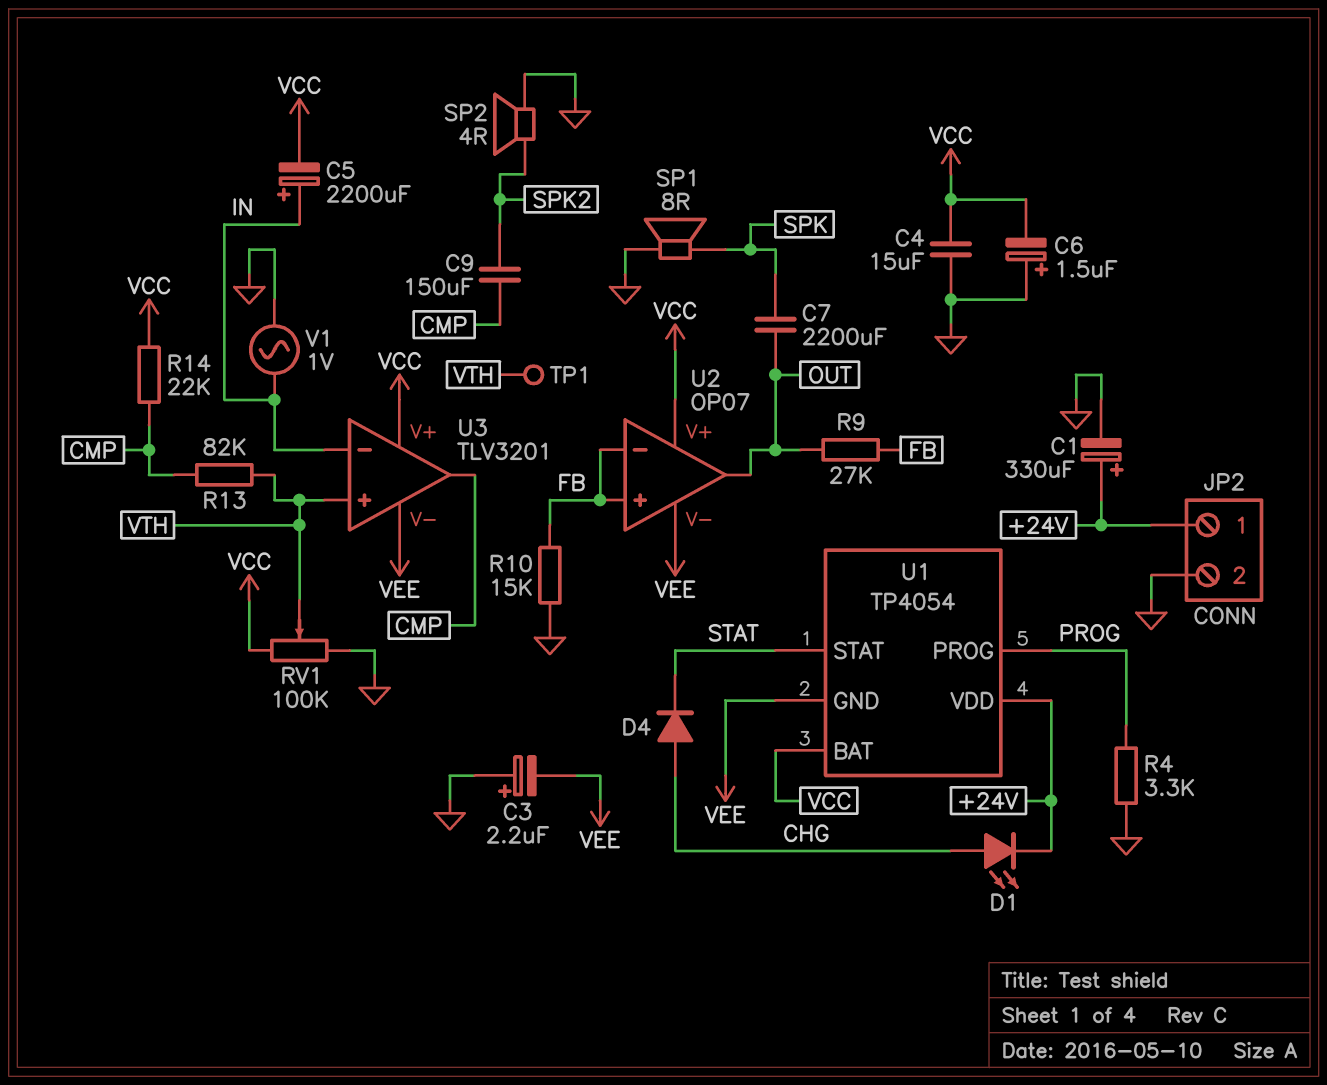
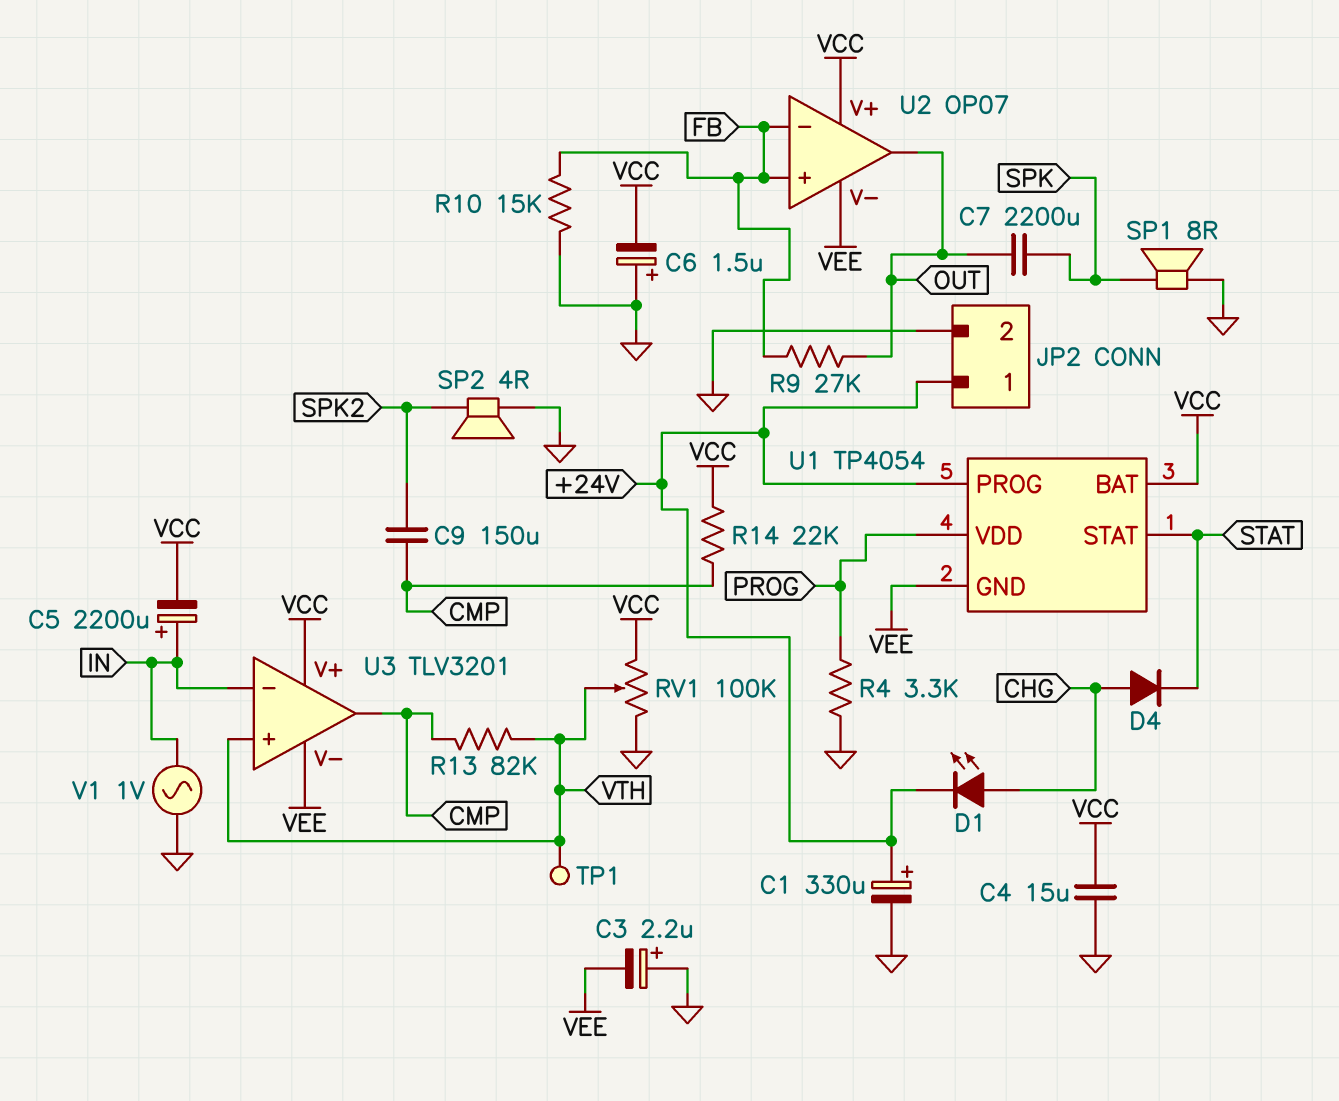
U1 pin PROG: PROG -> +24V
U1 pin VDD: +24V -> PROG

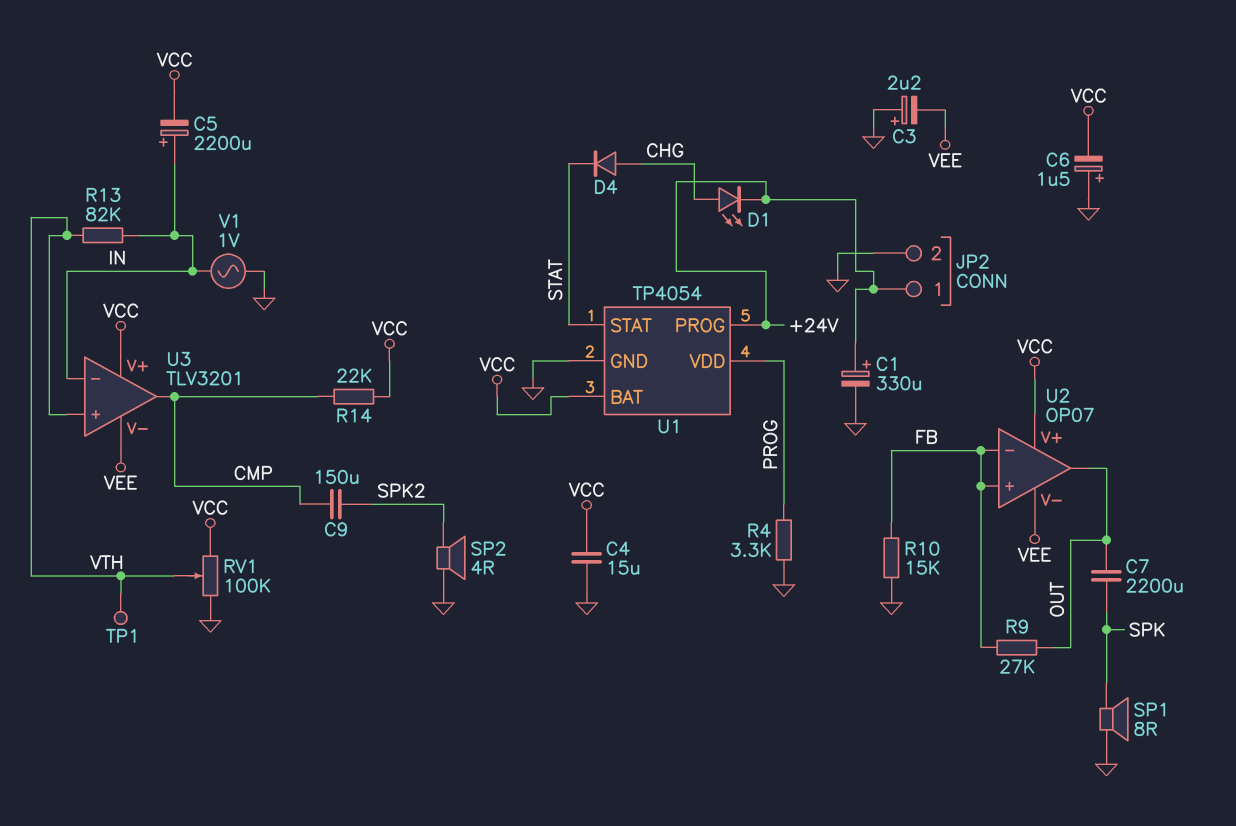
R13: 82k (CMP, VTH) -> 82k (IN, VTH)
U1 pin GND: VEE -> GND

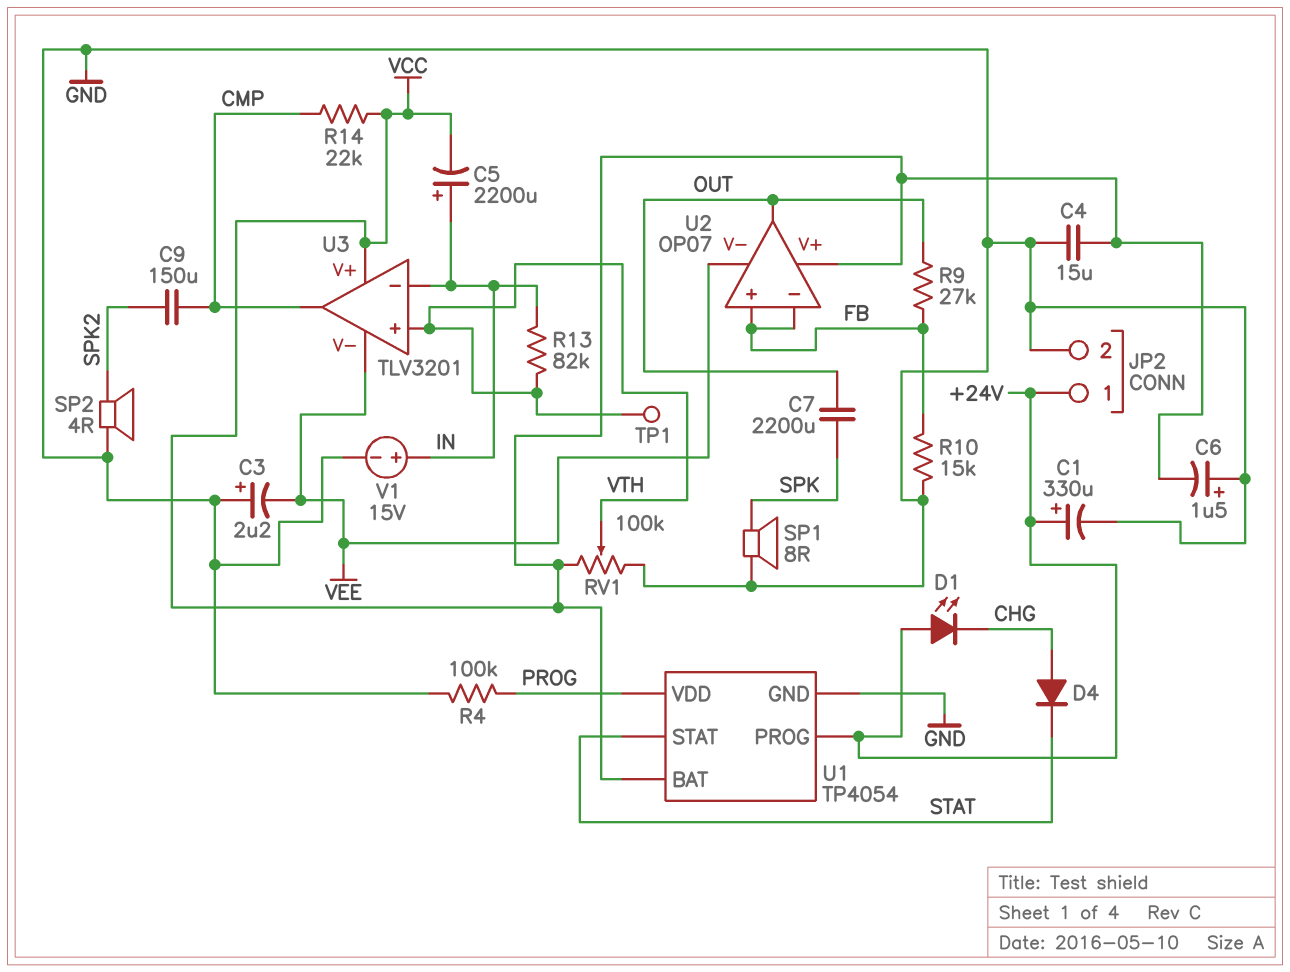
D1: LED (A CHG, K +24V) -> LED (A +24V, K CHG)
R4: 3.3k (GND, PROG) -> 100k (GND, PROG)
V1: AC 1V (GND, IN) -> 15V (plus IN, minus GND)

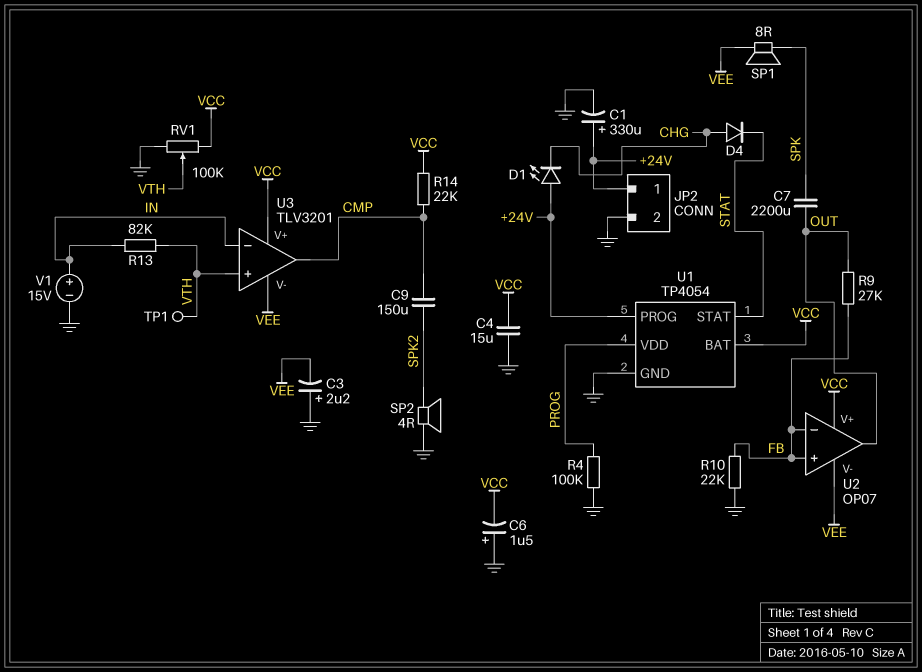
C5: 2200uF (plus IN, minus VCC) -> none
R10: 15k (FB, GND) -> 22k (FB, GND)
SP1: speaker 8R (GND, SPK) -> speaker 8R (SPK, VEE)

